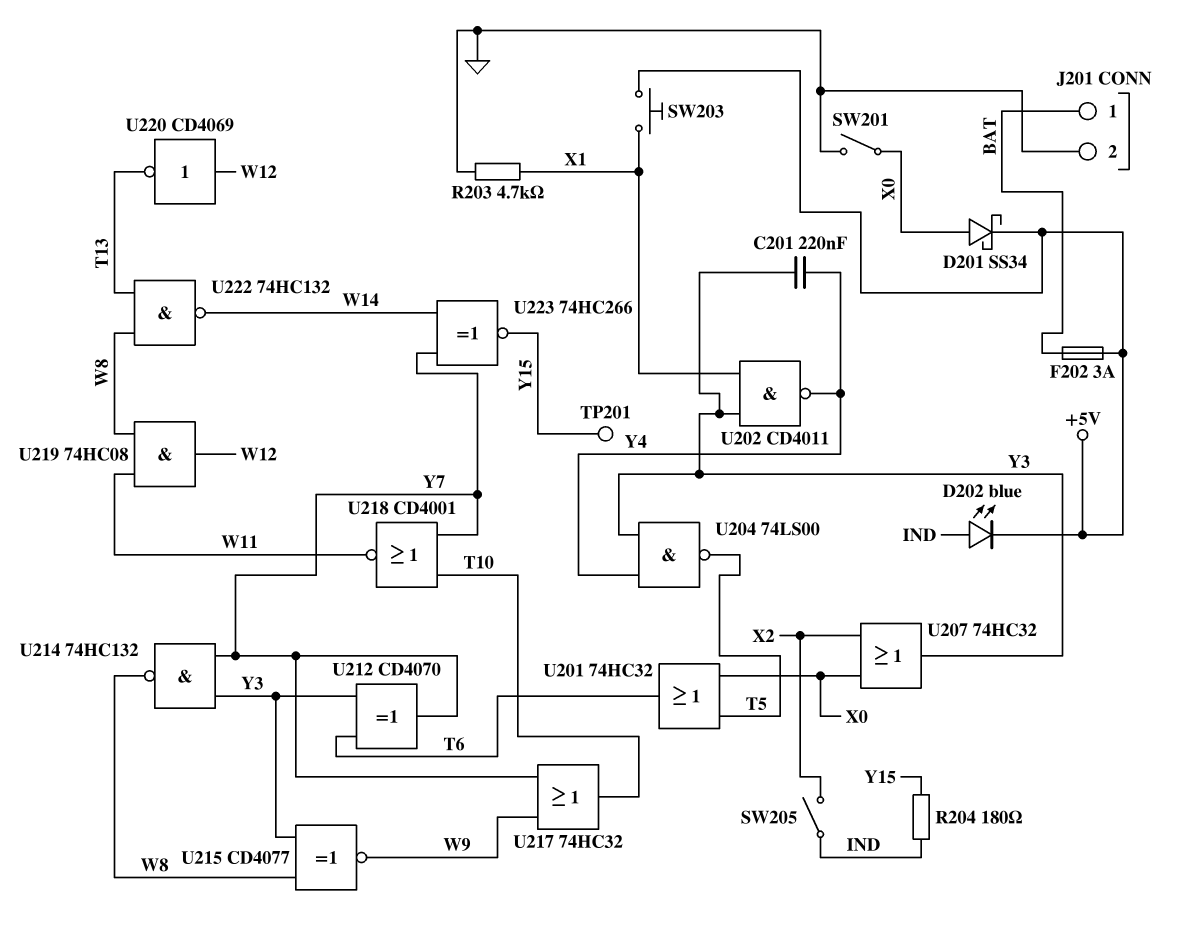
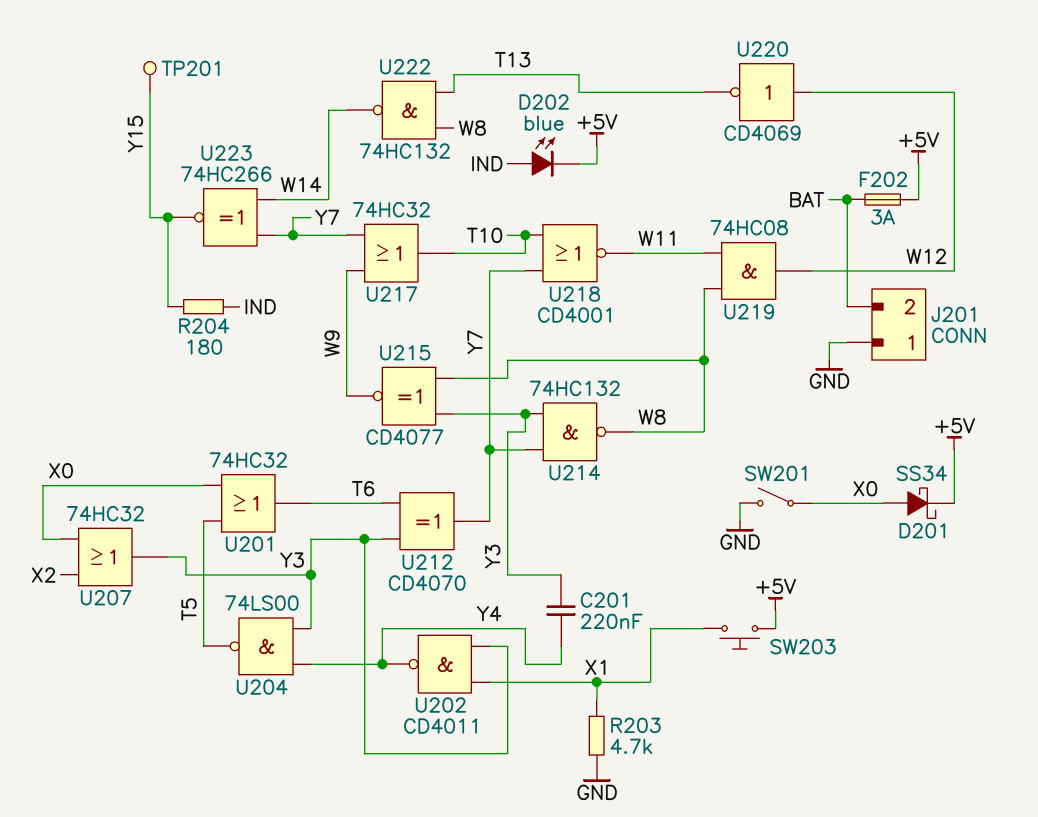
J201 pin 1: BAT -> GND
J201 pin 2: GND -> BAT
SW205: switch (IND, X2) -> none

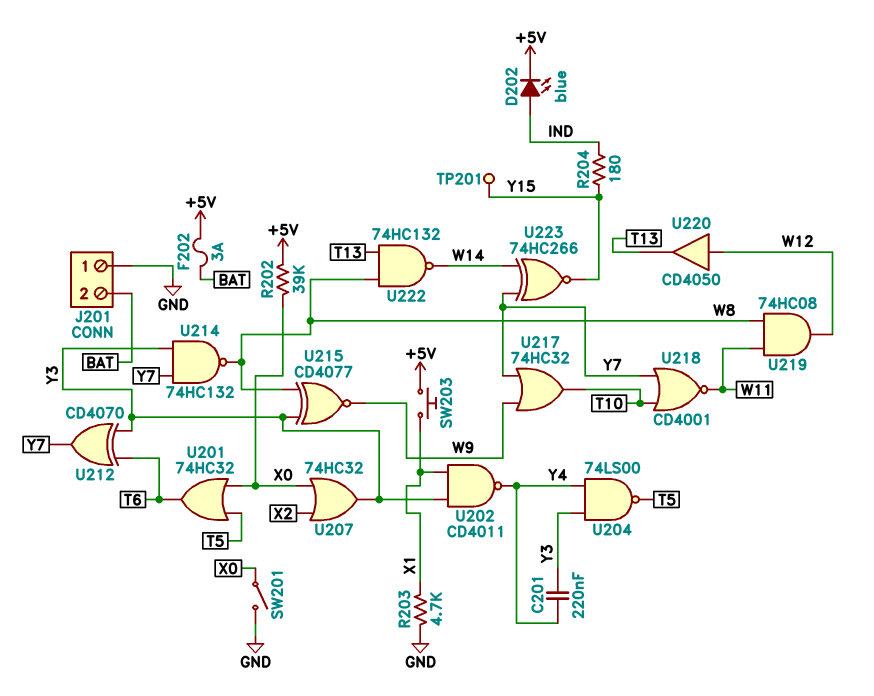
D201: schottky SS34 (A X0, K +5V) -> none
R202: none -> 39k (+5V, X0)
U220: NOT CD4069 (in W12, out T13) -> buffer CD4050 (in W12, out T13)

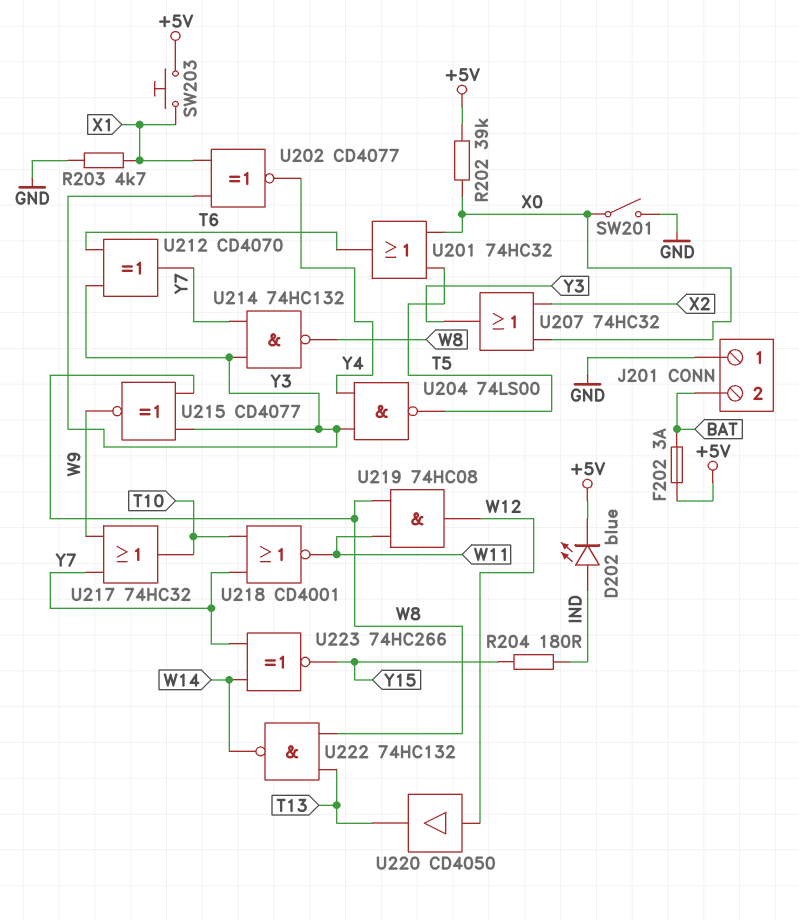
C201: 220nF (Y3, Y4) -> none
TP201: test point (Y15) -> none
U202: NAND CD4011 (in X1, in Y3, out Y4) -> XNOR CD4077 (in X1, in Y3, out Y4)

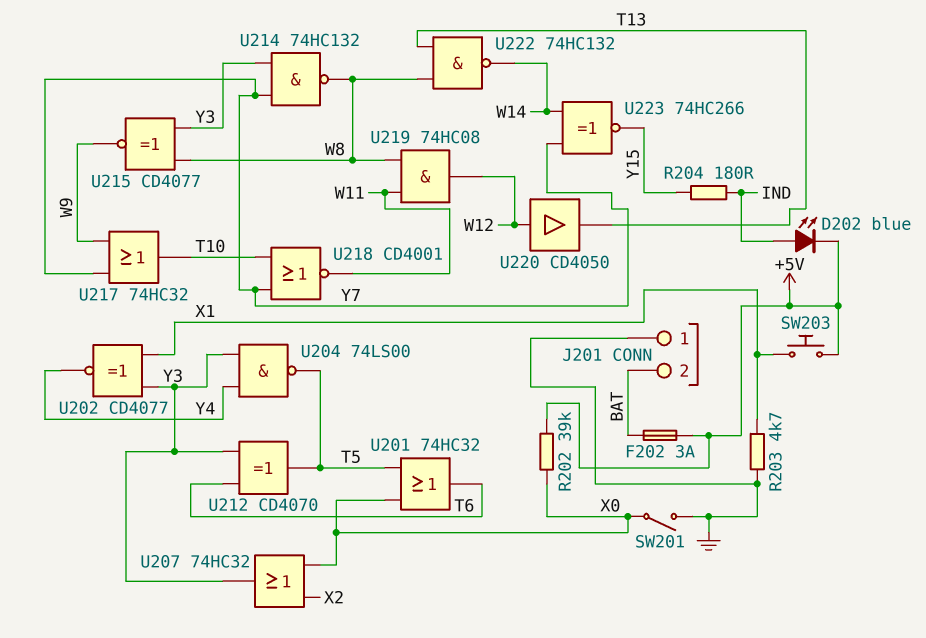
U212: XOR CD4070 (in T6, in Y3, out Y7) -> XOR CD4070 (in T6, in Y3, out T5)

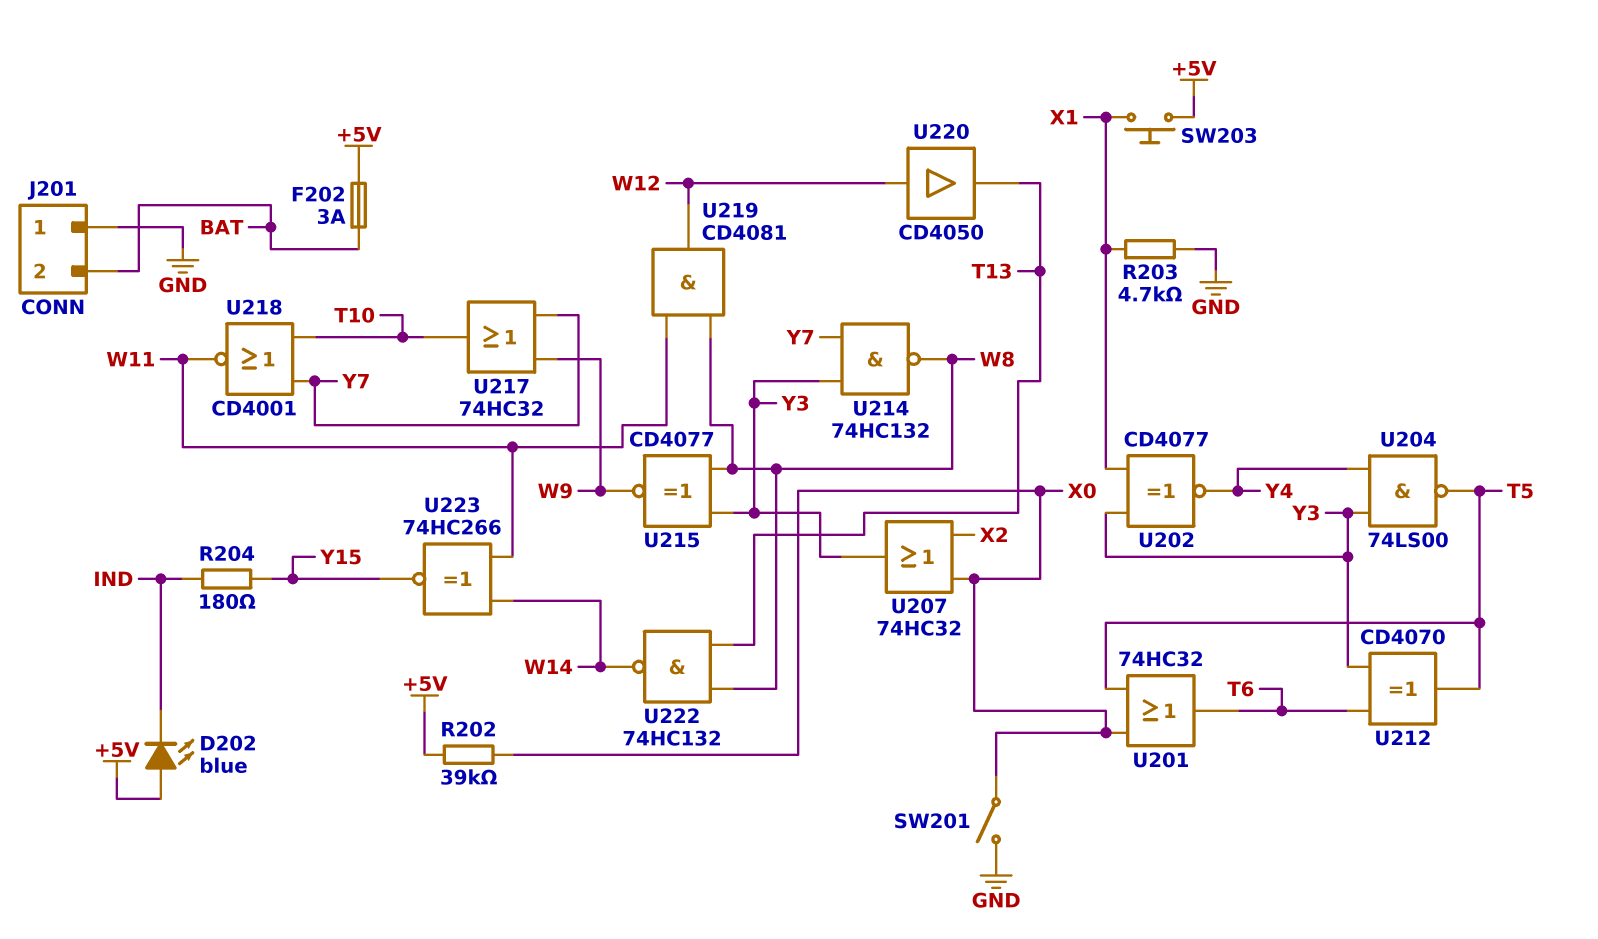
D202: LED blue (A IND, K +5V) -> LED blue (A +5V, K IND)
U219: AND 74HC08 (in W8, in W11, out W12) -> AND CD4081 (in W8, in W11, out W12)
U223: XNOR 74HC266 (in W14, in Y7, out Y15) -> XNOR 74HC266 (in W11, in W14, out Y15)

